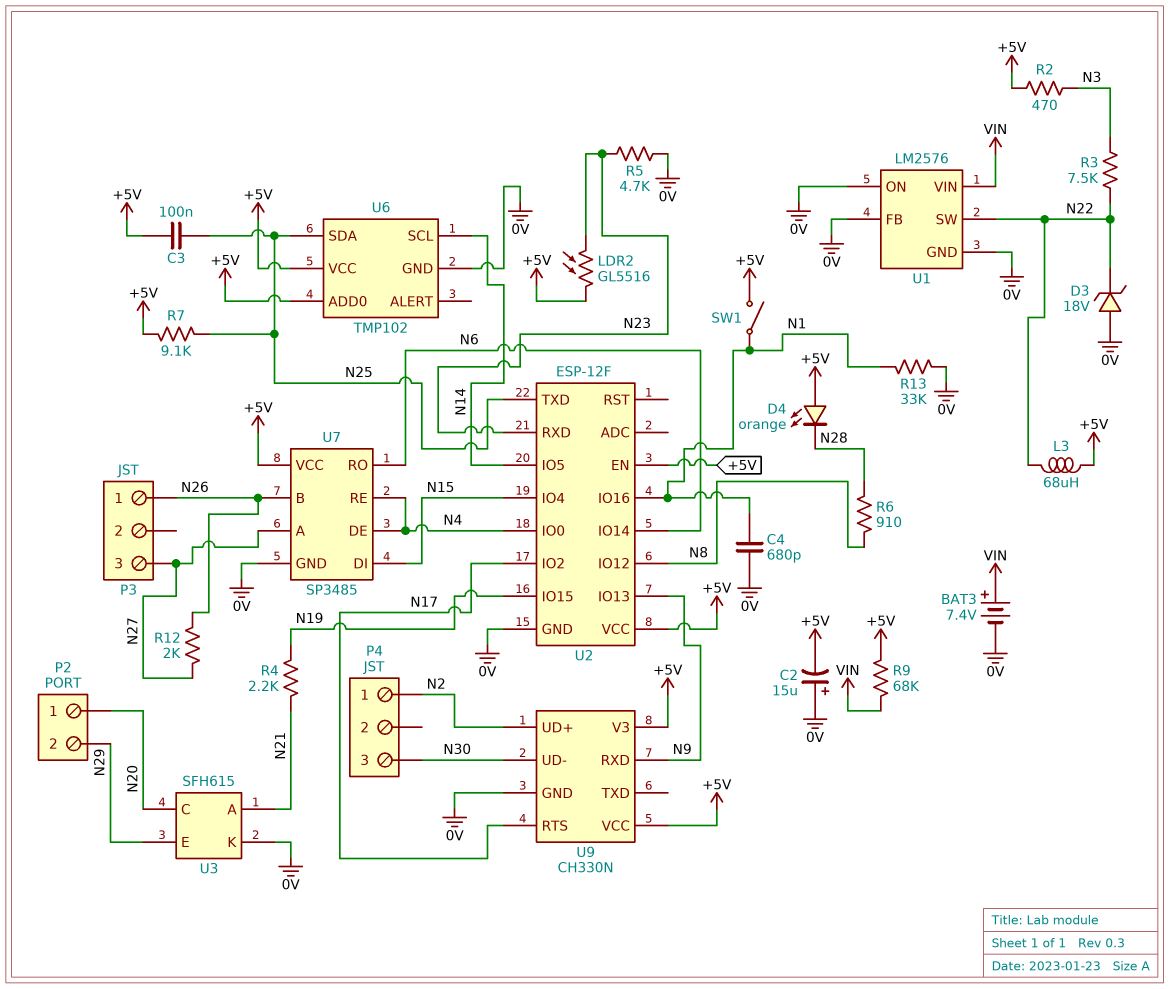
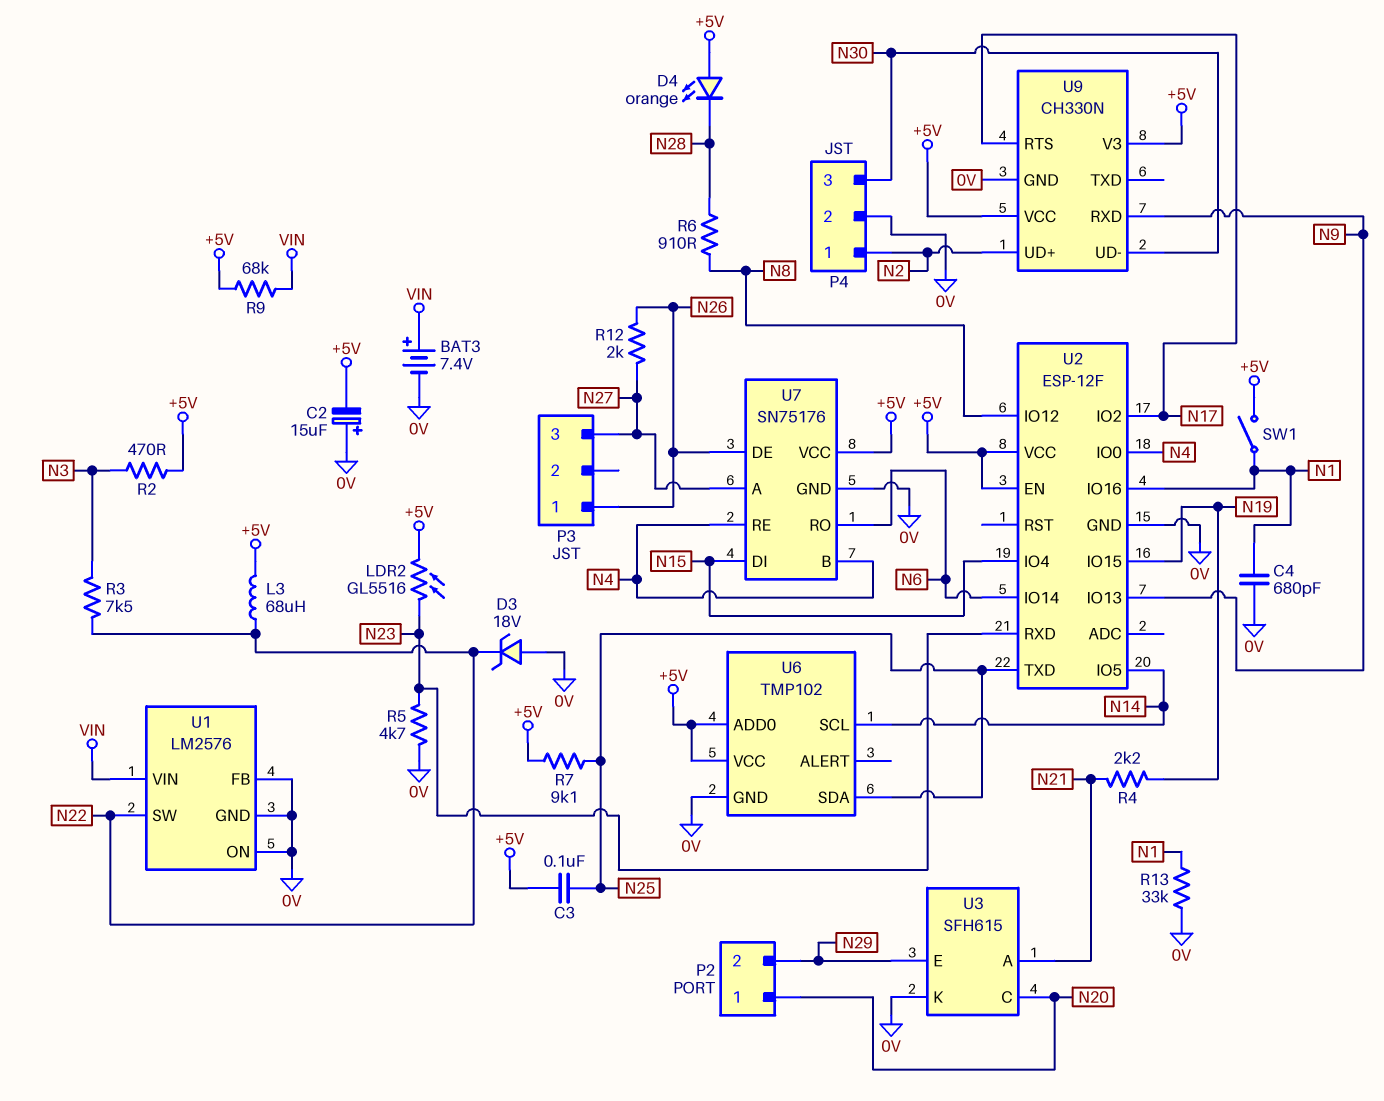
P4 pin 2: none -> 0V
U7: SP3485 -> SN75176
U7 pin B: N26 -> N4
U7 pin DE: N4 -> N26

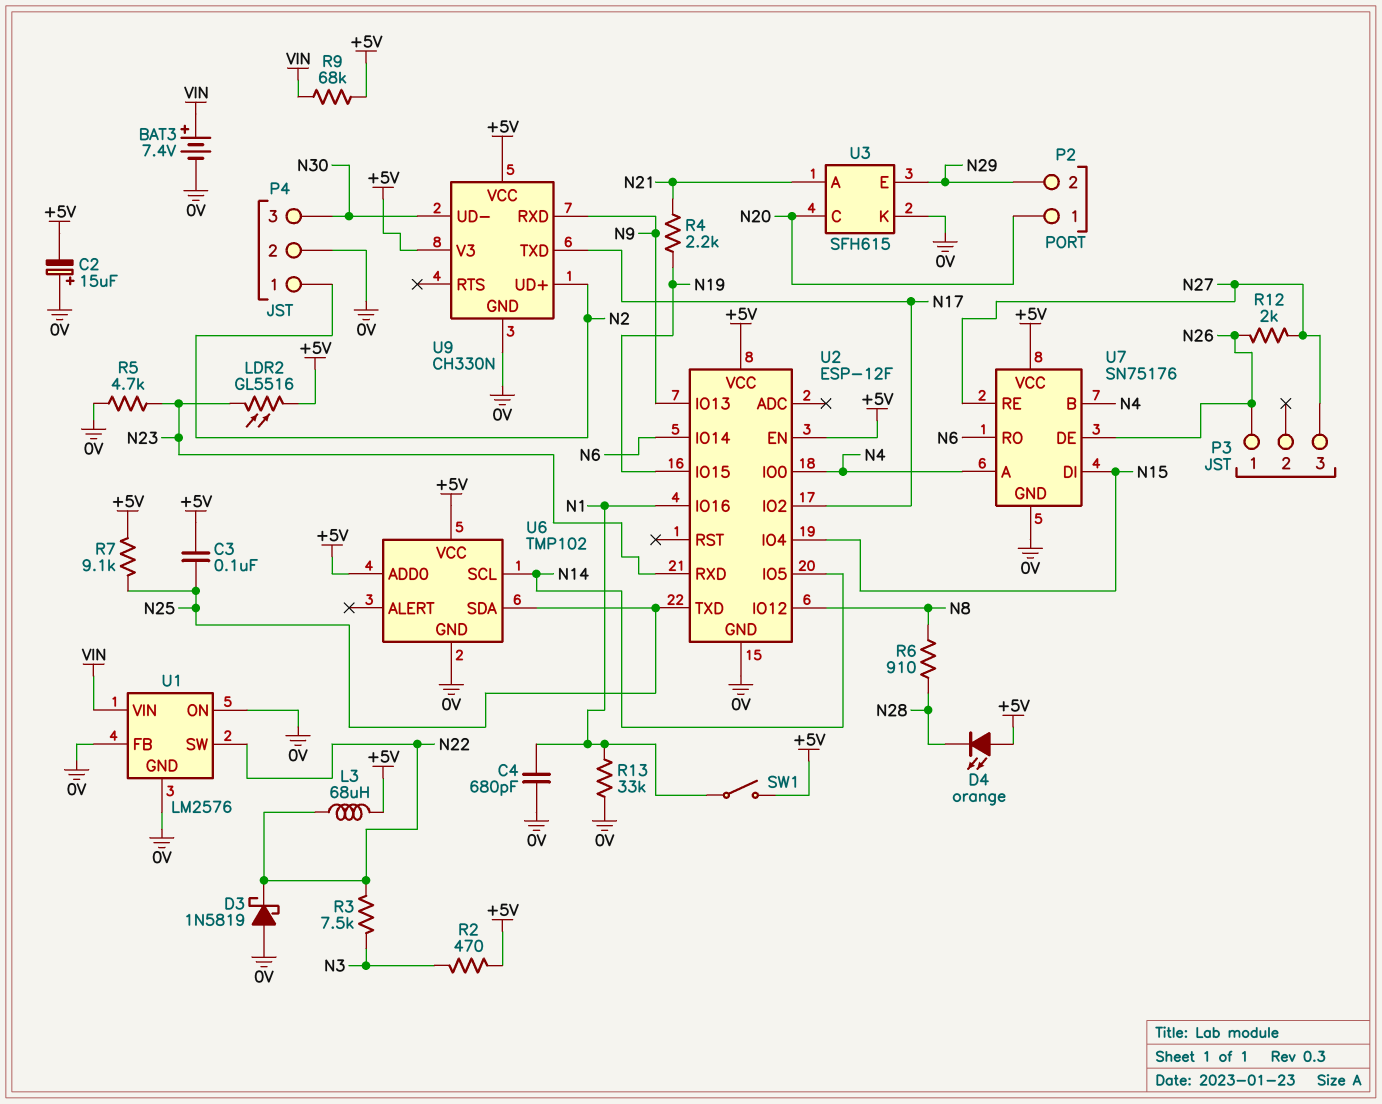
D3: zener 18V (A 0V, K N22) -> schottky 1N5819 (A 0V, K N22)
U7 pin A: N27 -> N4
U7 pin RE: N4 -> N27
U9 pin RTS: N17 -> none
U9 pin TXD: none -> N17

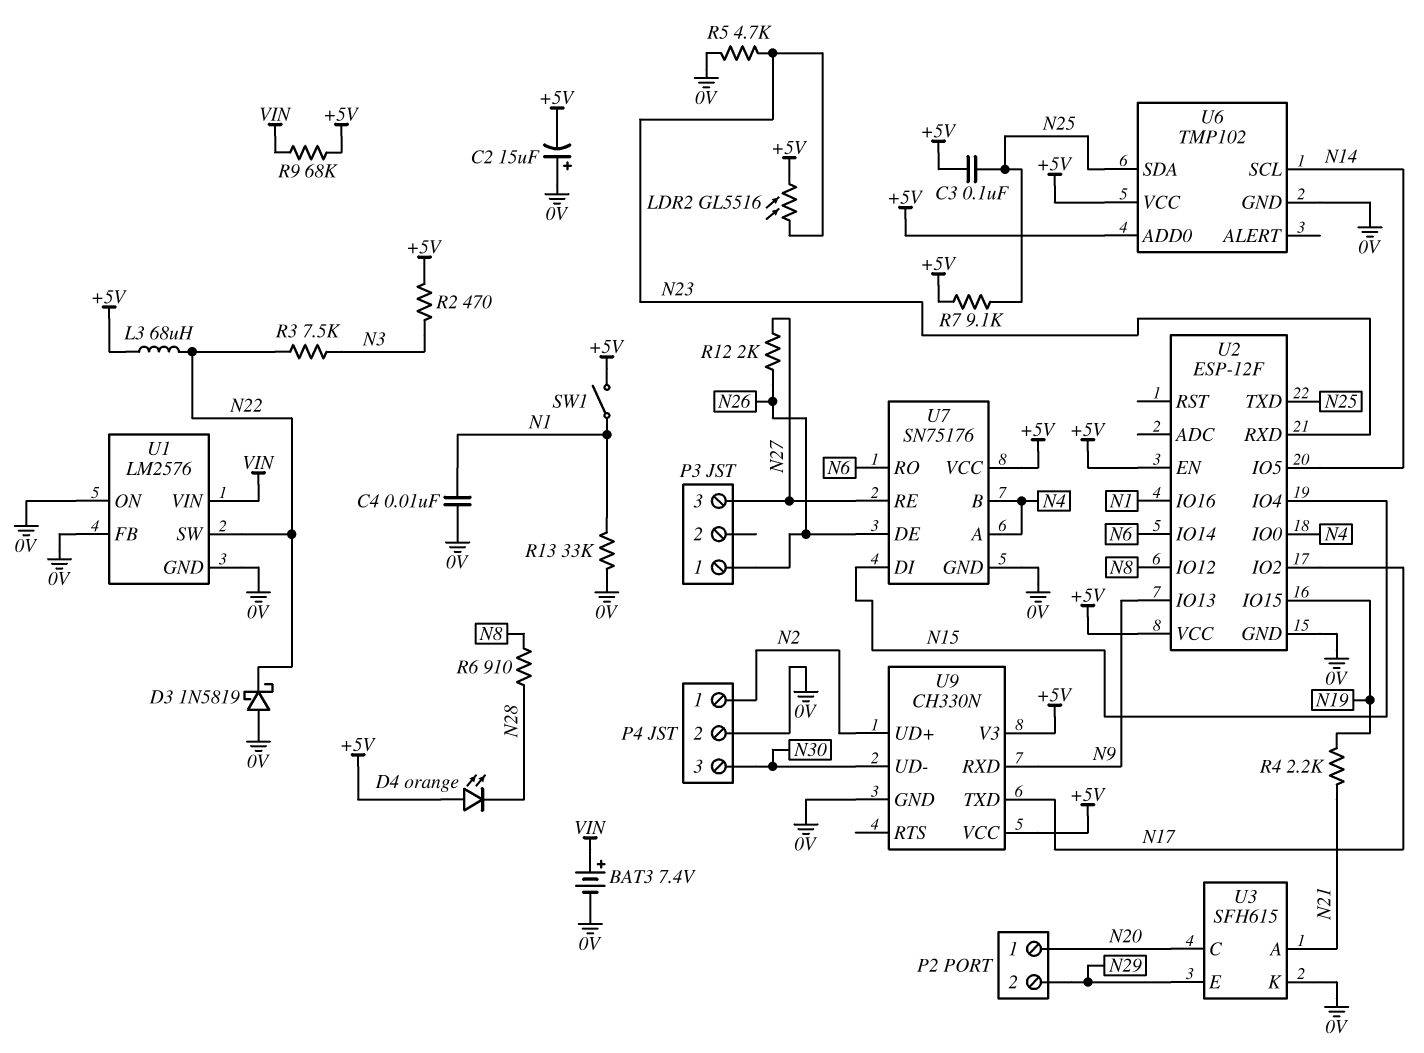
C4: 680pF (0V, N1) -> 10nF (0V, N1)

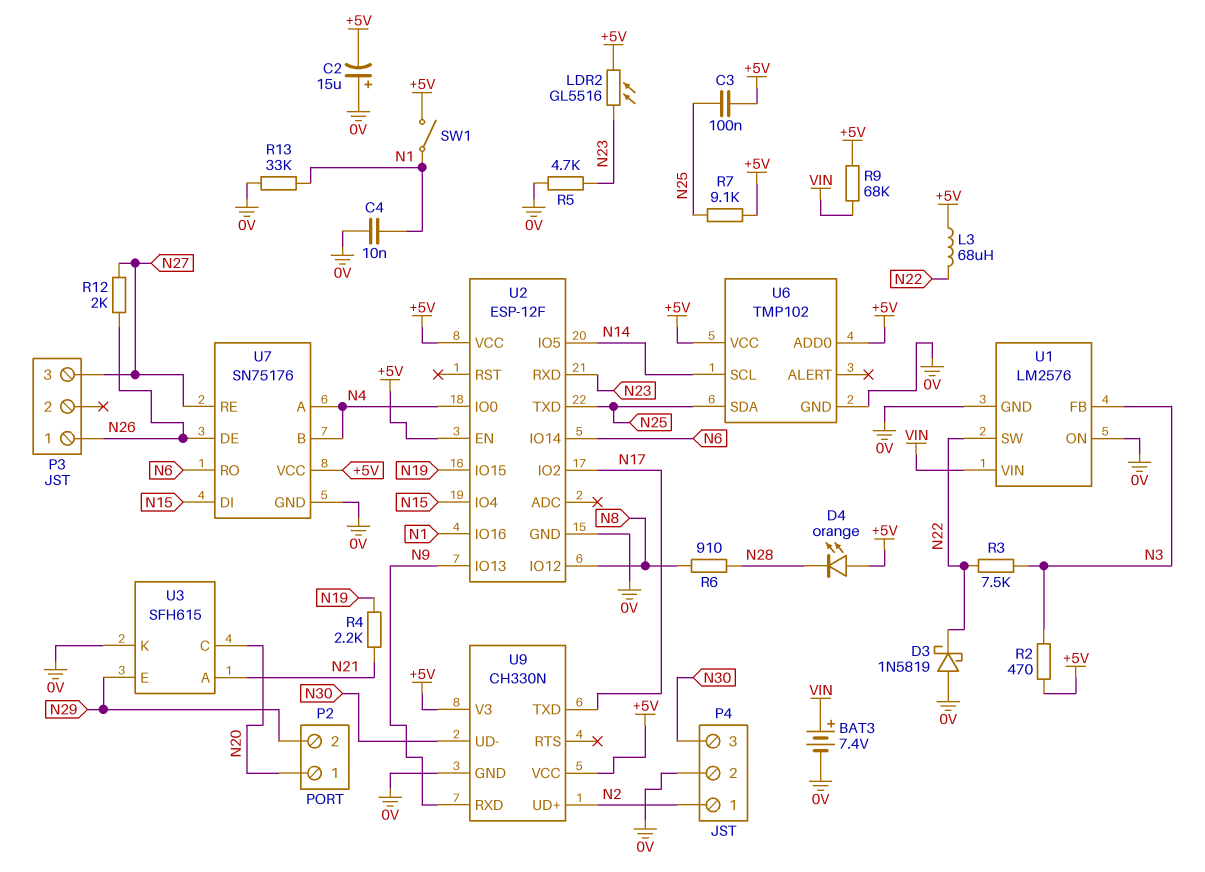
U1 pin FB: 0V -> N3

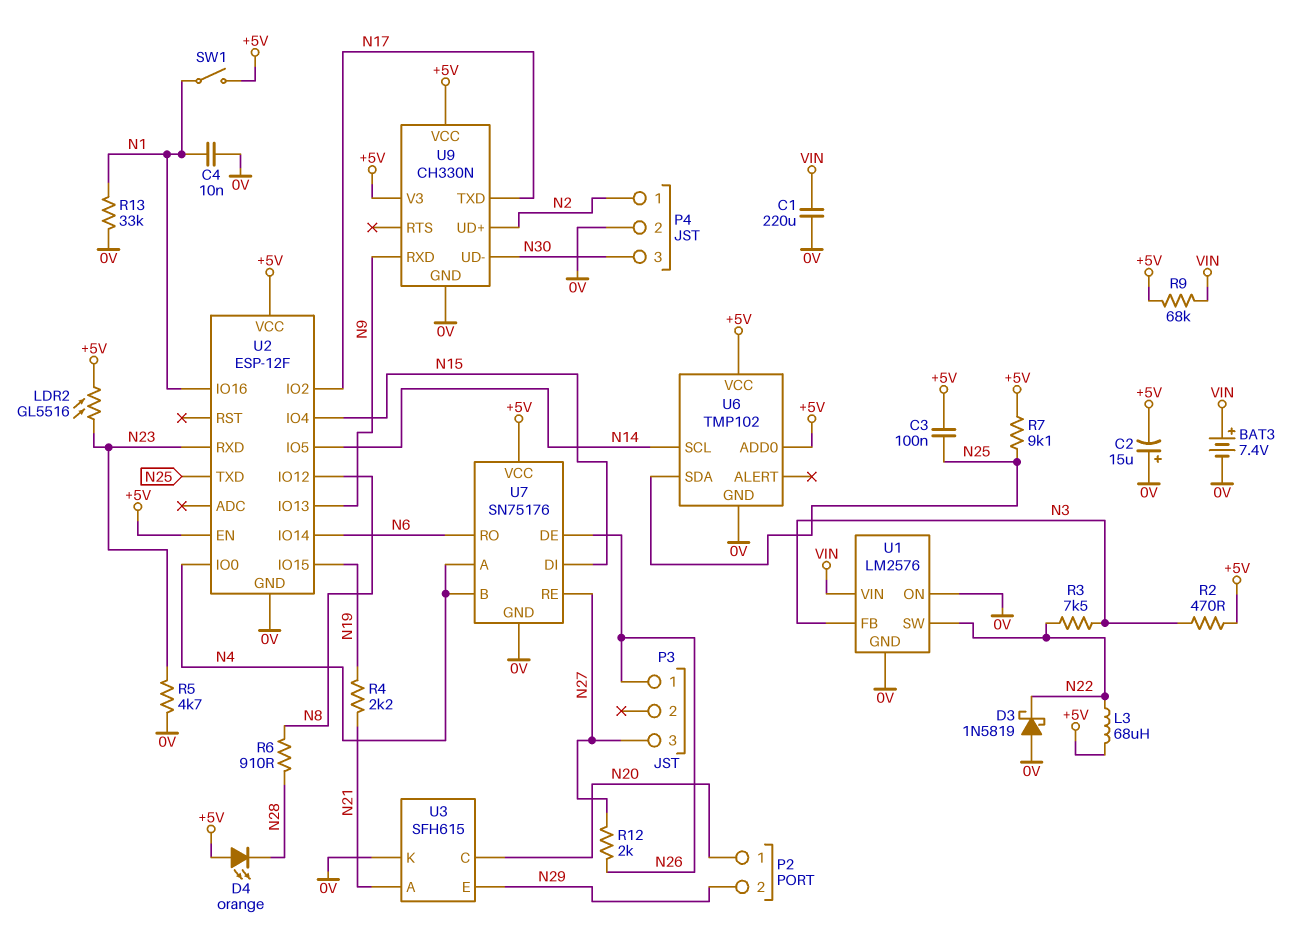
C1: none -> 220uF (0V, VIN)

